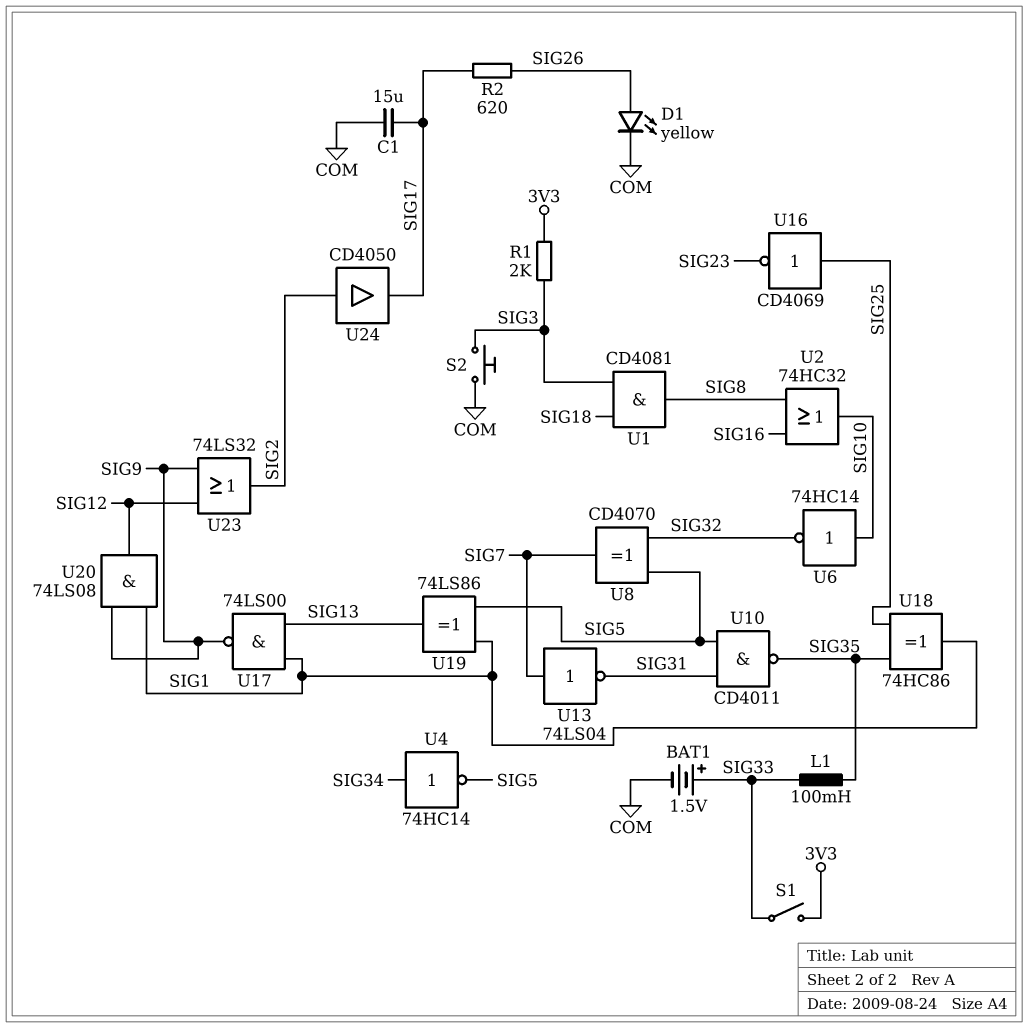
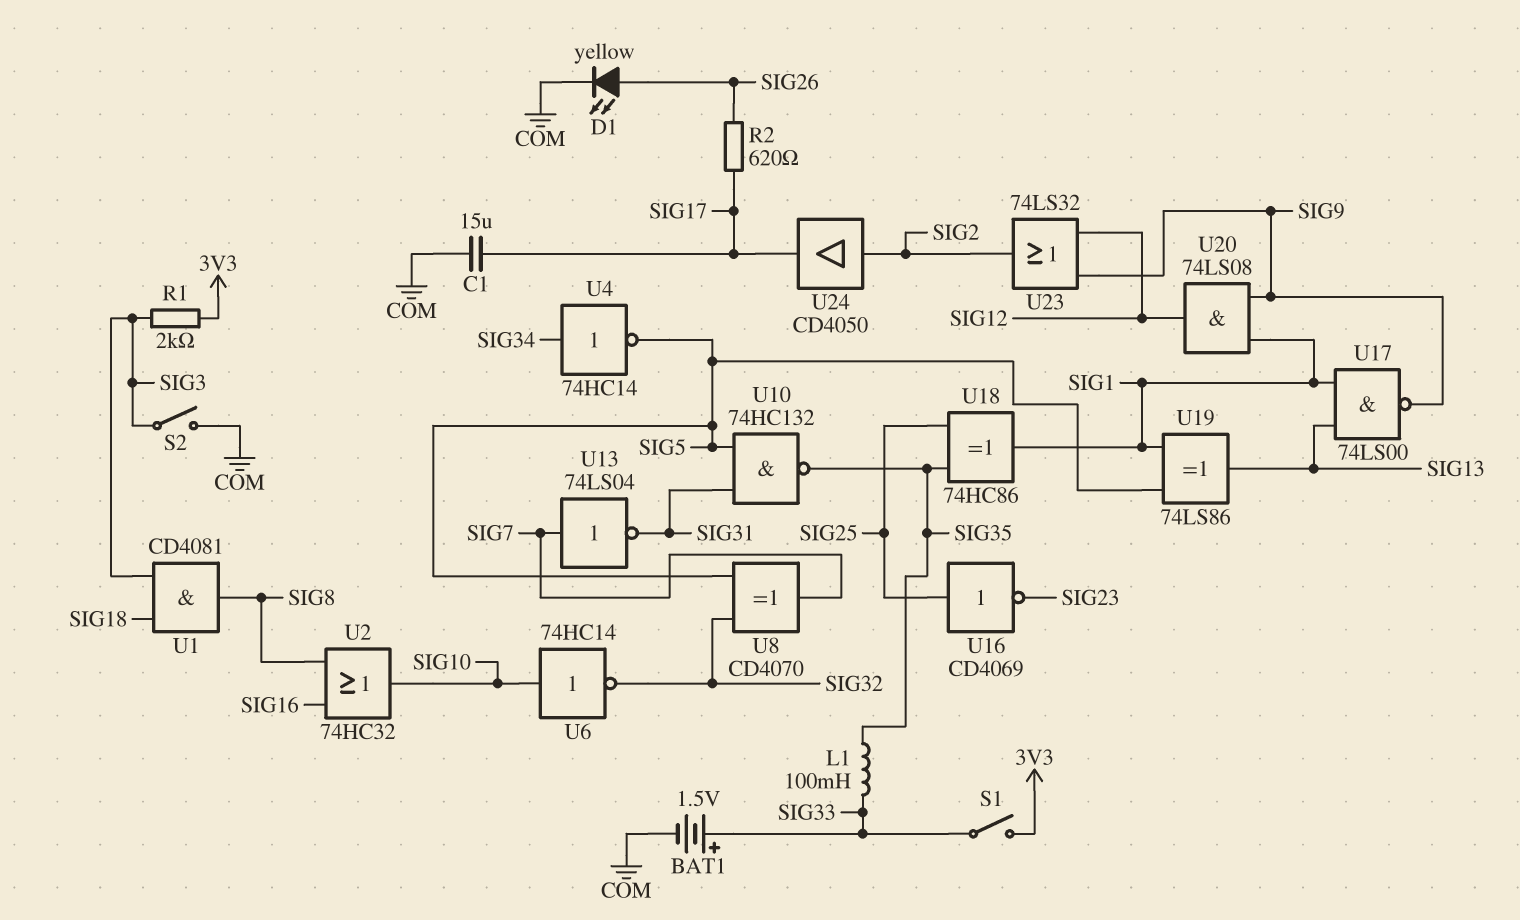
S2: button (COM, SIG3) -> switch (COM, SIG3)
U10: NAND CD4011 (in SIG5, in SIG31, out SIG35) -> NAND 74HC132 (in SIG5, in SIG31, out SIG35)

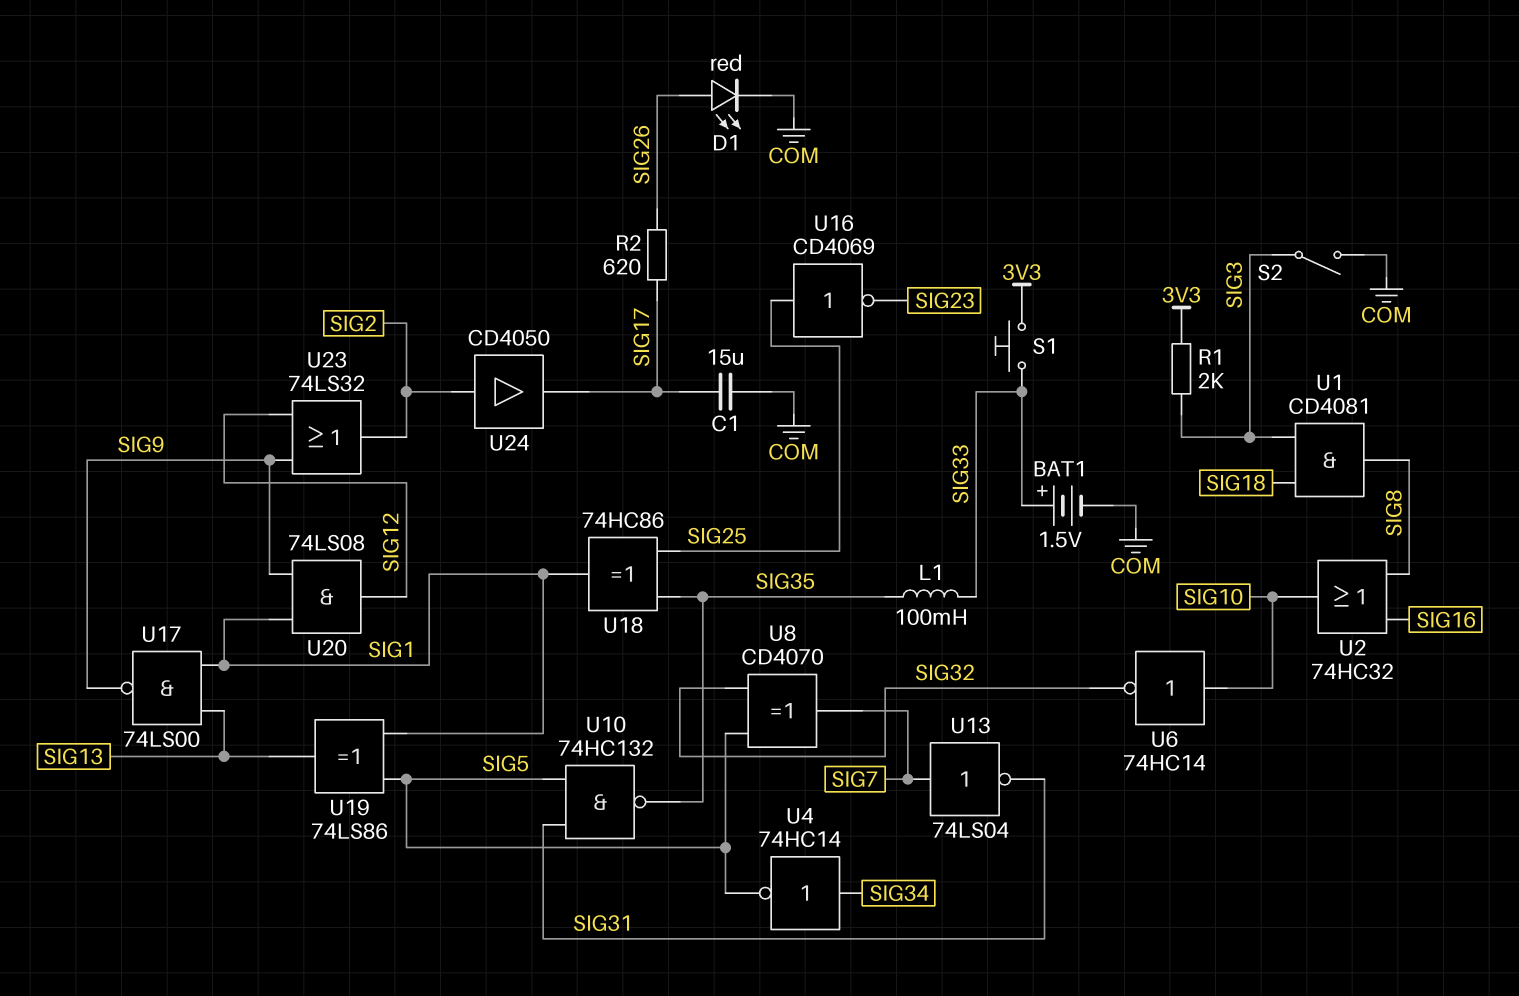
D1: LED yellow (A SIG26, K COM) -> LED red (A SIG26, K COM)
S1: switch (3V3, SIG33) -> button (3V3, SIG33)

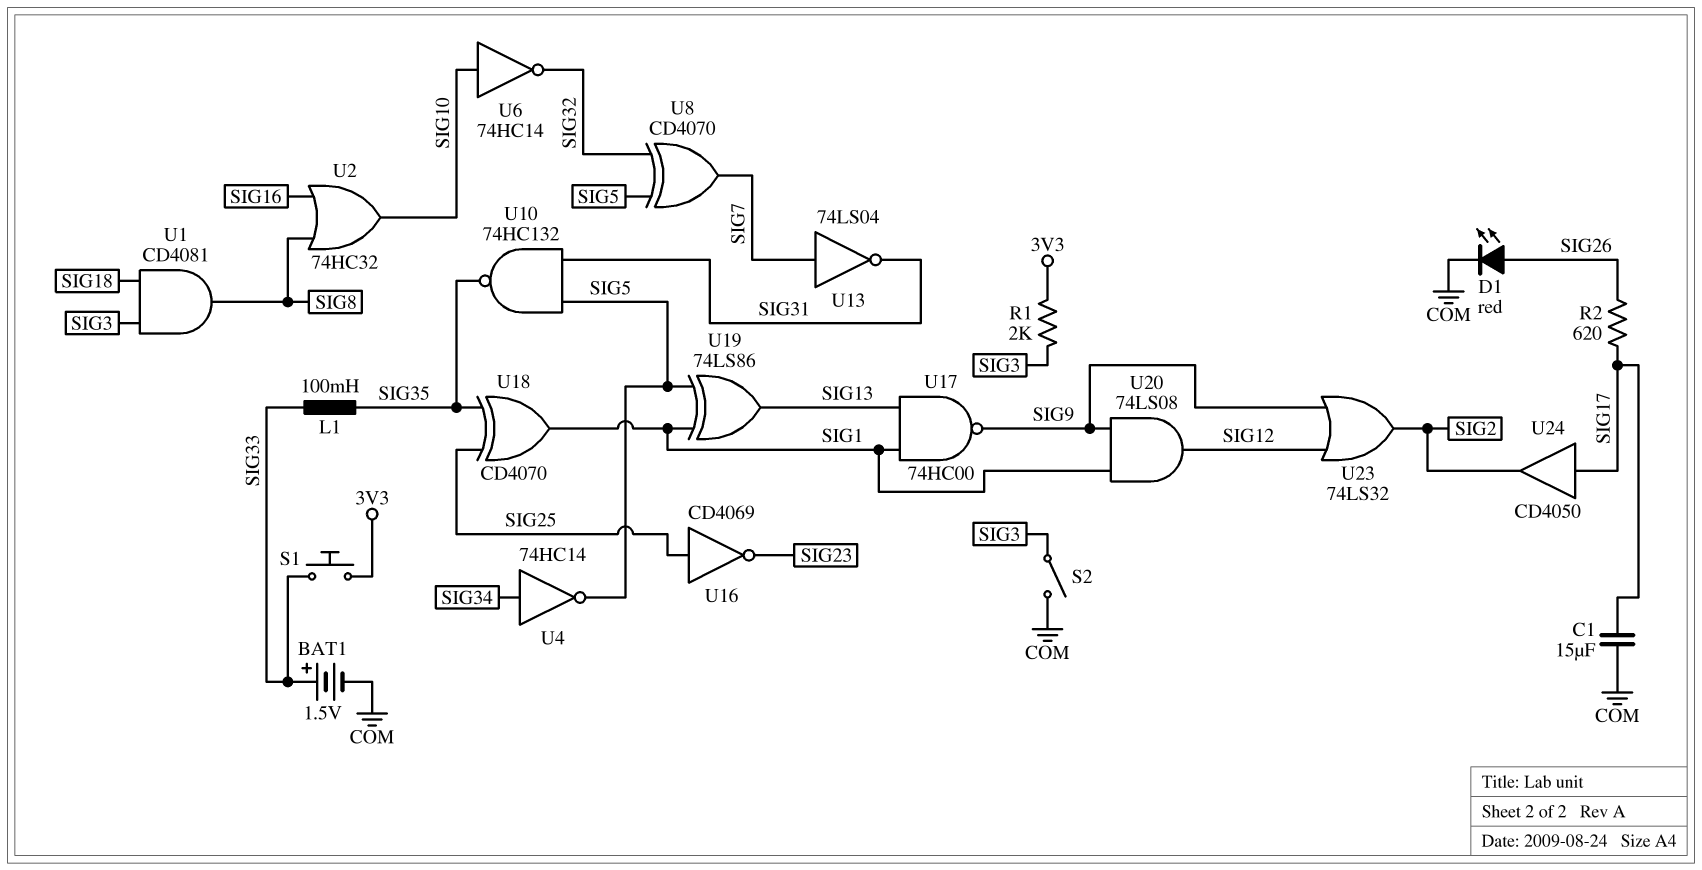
U17: NAND 74LS00 (in SIG1, in SIG13, out SIG9) -> NAND 74HC00 (in SIG1, in SIG13, out SIG9)
U18: XOR 74HC86 (in SIG25, in SIG35, out SIG1) -> XOR CD4070 (in SIG25, in SIG35, out SIG1)
U24: buffer CD4050 (in SIG2, out SIG17) -> buffer CD4050 (in SIG17, out SIG2)

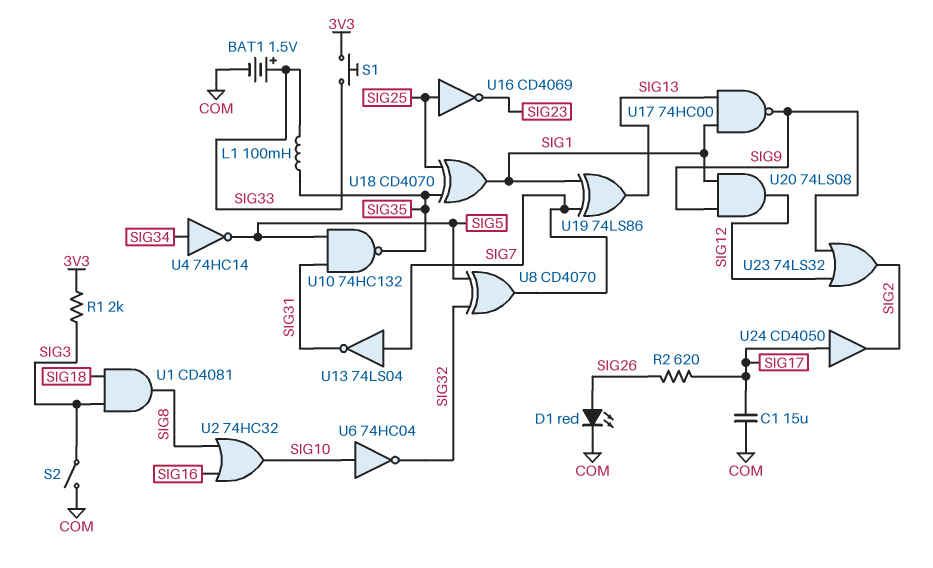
U6: NOT 74HC14 (in SIG10, out SIG32) -> NOT 74HC04 (in SIG10, out SIG32)
U19: XOR 74LS86 (in SIG1, in SIG5, out SIG13) -> XOR 74LS86 (in SIG1, in SIG7, out SIG13)

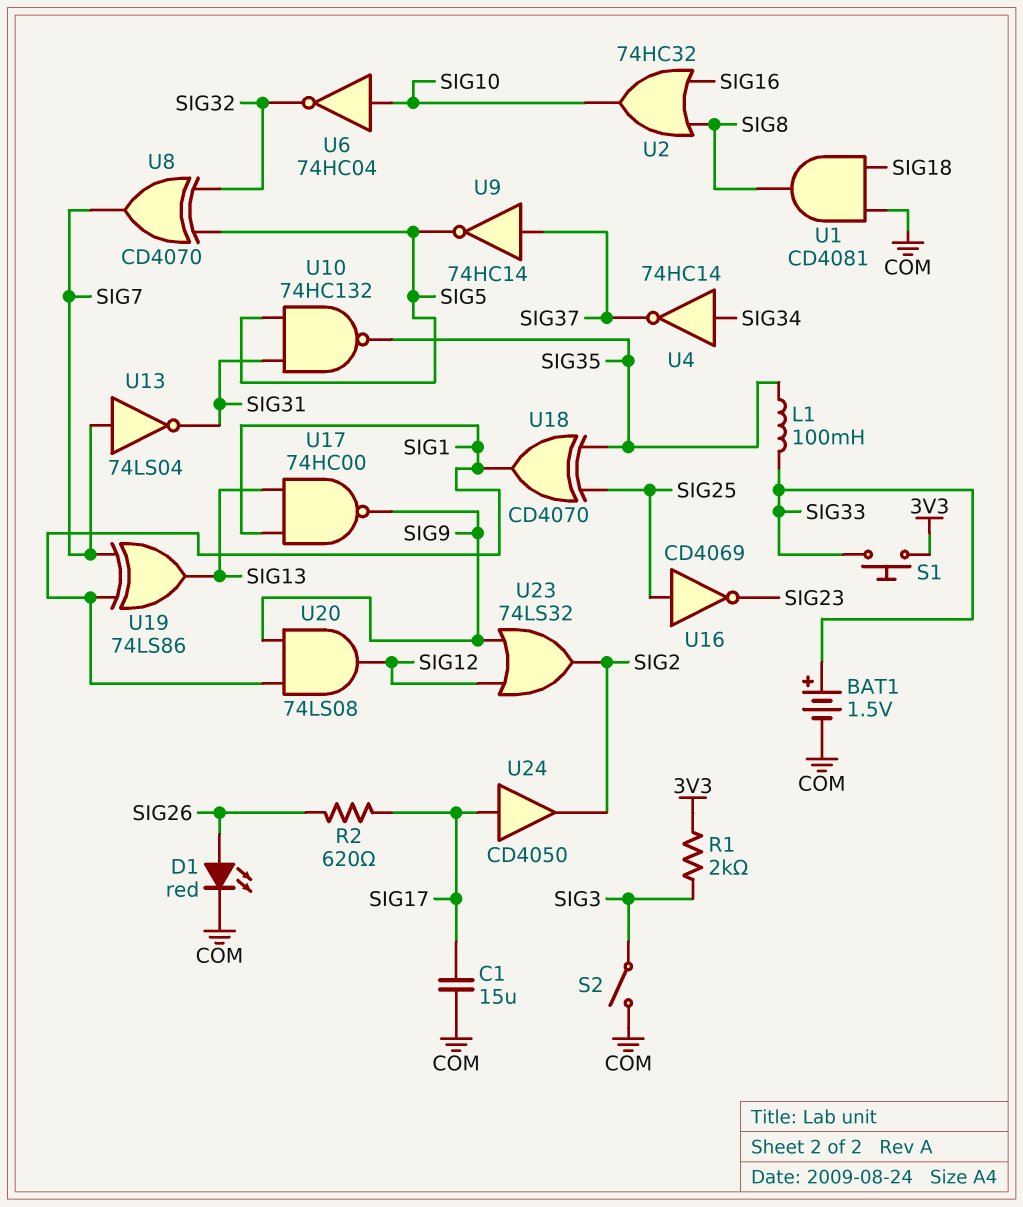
U1: AND CD4081 (in SIG3, in SIG18, out SIG8) -> AND CD4081 (in COM, in SIG18, out SIG8)
U4: NOT 74HC14 (in SIG34, out SIG5) -> NOT 74HC14 (in SIG34, out SIG37)
U9: none -> NOT 74HC14 (in SIG37, out SIG5)

